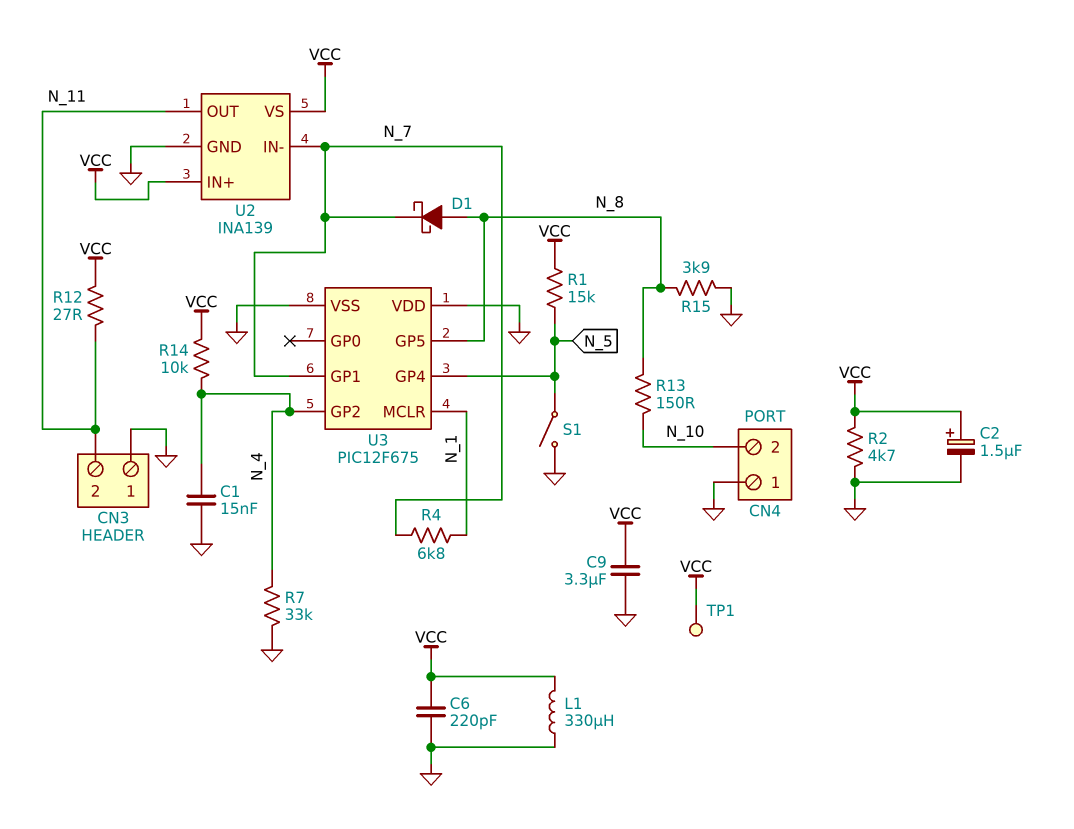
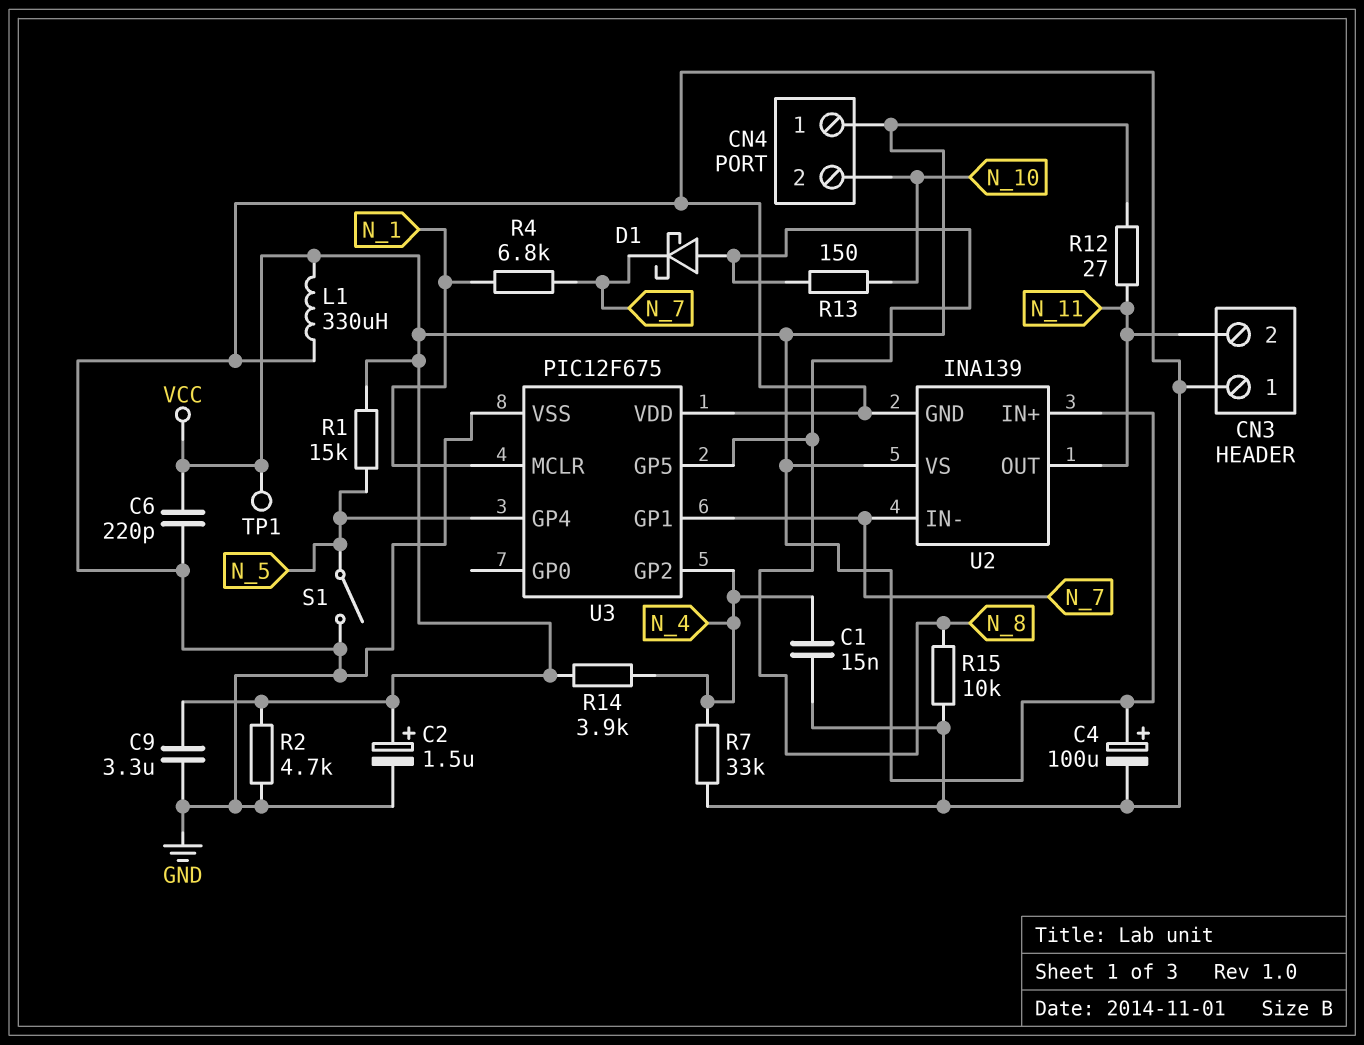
C4: none -> 100uF (plus VCC, minus GND)
CN4 pin 1: GND -> VCC
R14: 10k (N_4, VCC) -> 3.9k (N_4, VCC)
R15: 3.9k (GND, N_8) -> 10k (GND, N_8)

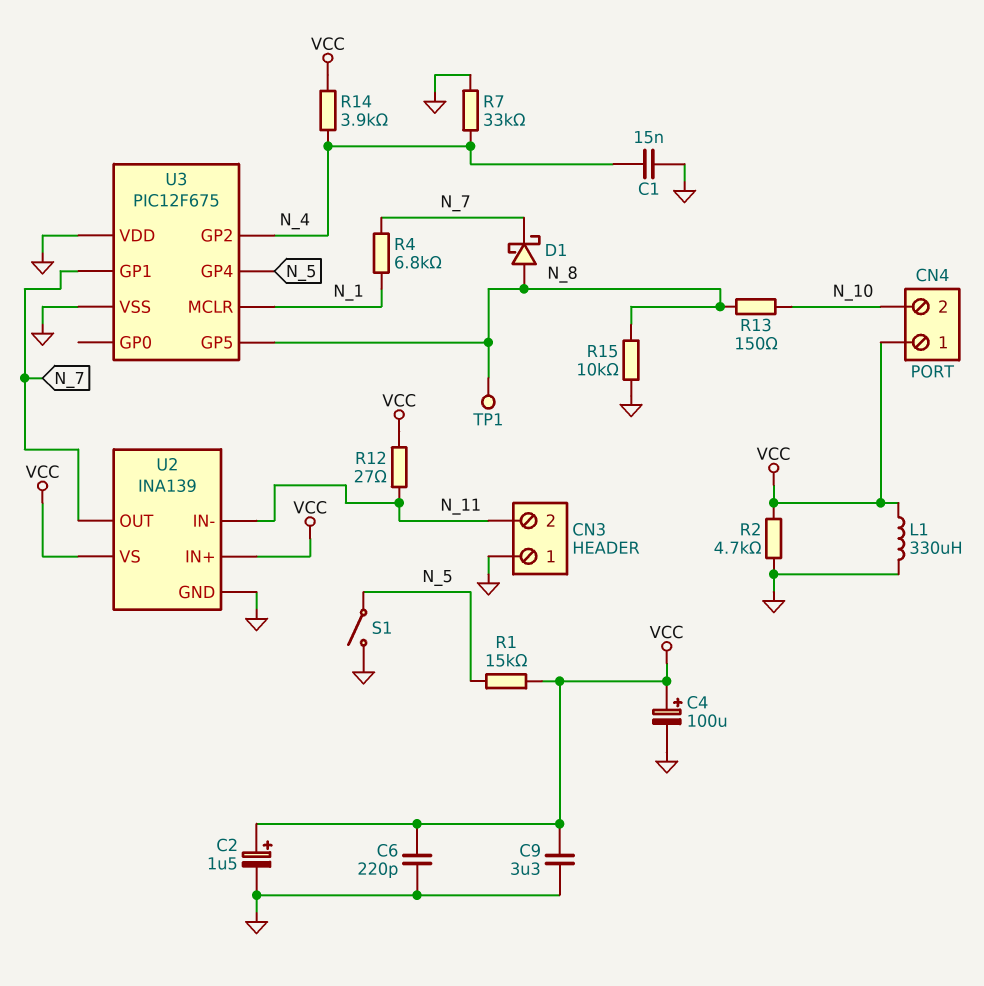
TP1: test point (VCC) -> test point (N_8)
U2 pin IN-: N_7 -> N_11
U2 pin OUT: N_11 -> N_7

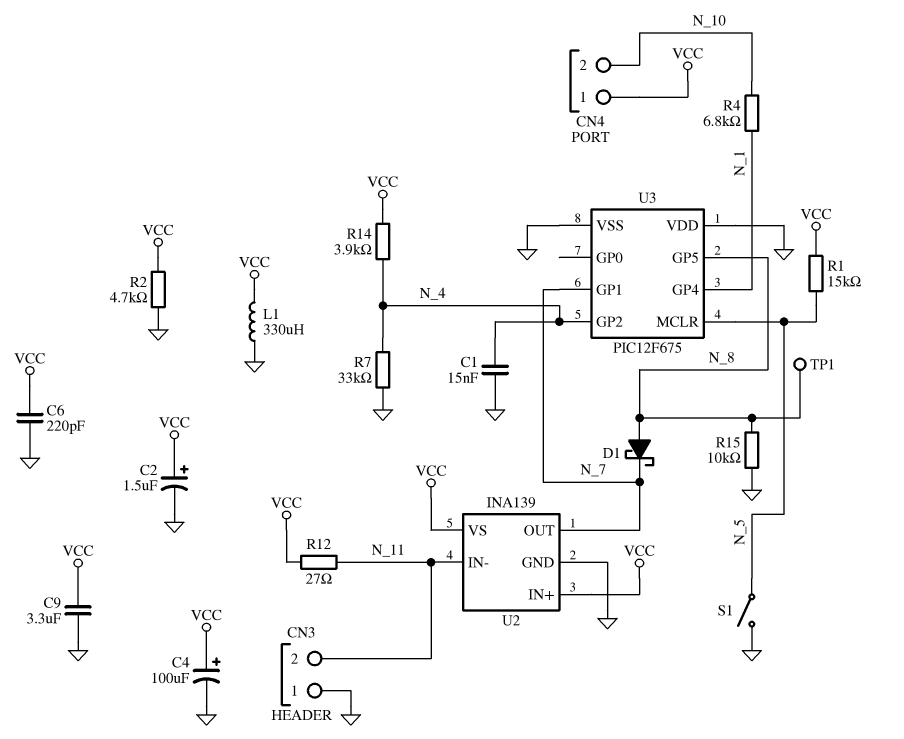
R4: 6.8k (N_1, N_7) -> 6.8k (N_1, N_10)
R13: 150 (N_8, N_10) -> none
U3 pin GP4: N_5 -> N_1
U3 pin MCLR: N_1 -> N_5

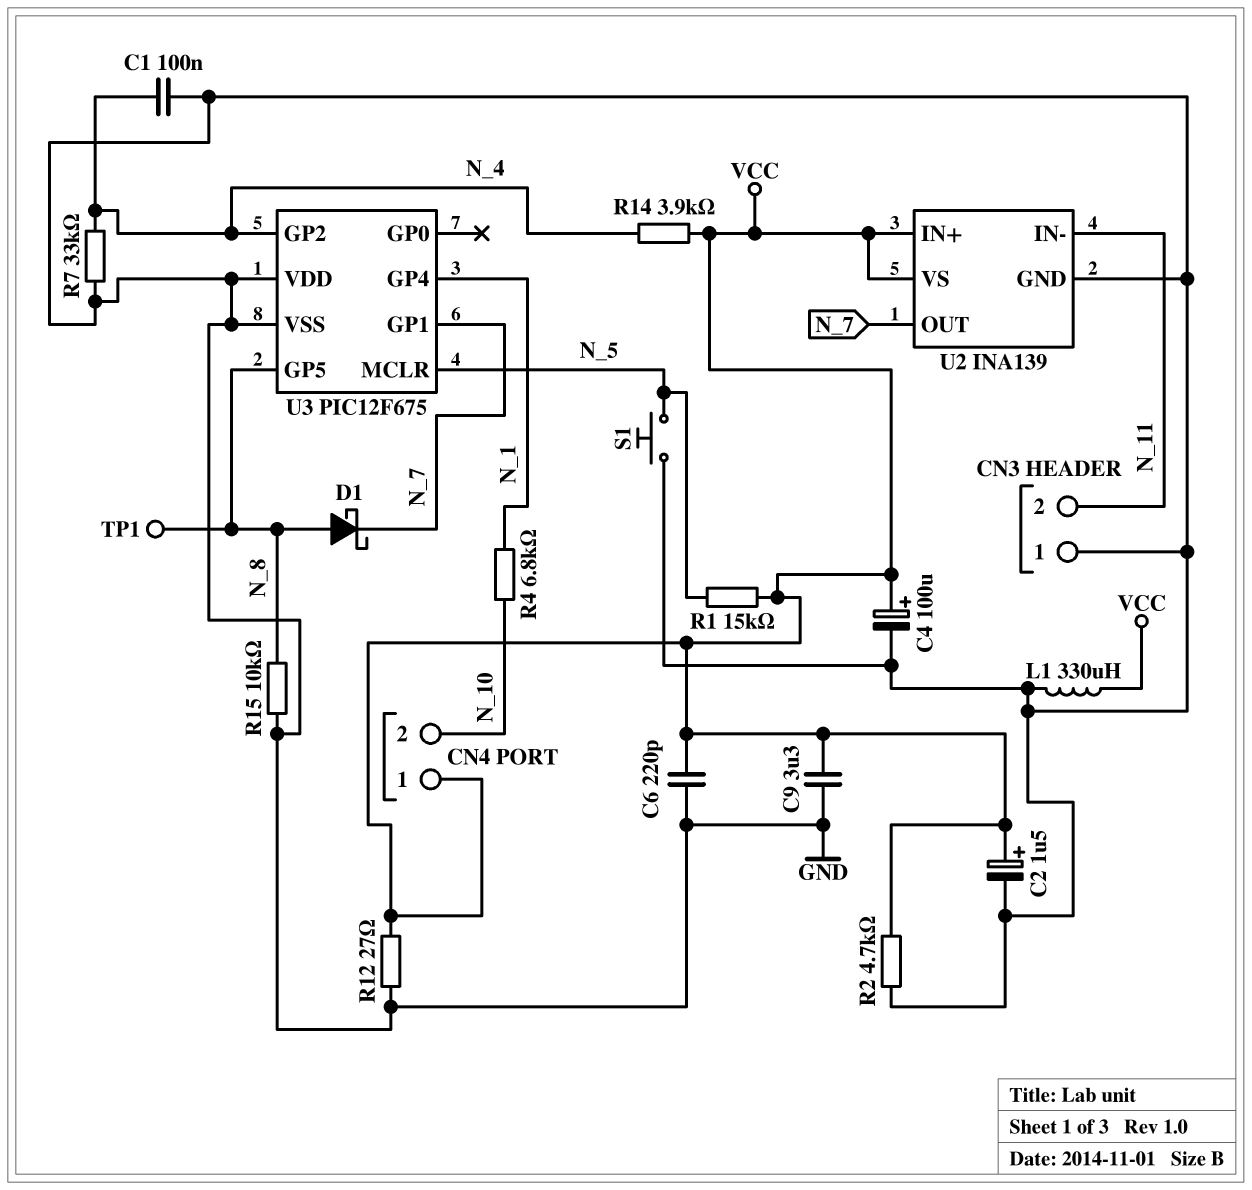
C1: 15nF (GND, N_4) -> 100nF (GND, N_4)
R12: 27 (N_11, VCC) -> 27 (GND, VCC)
S1: switch (GND, N_5) -> button (GND, N_5)

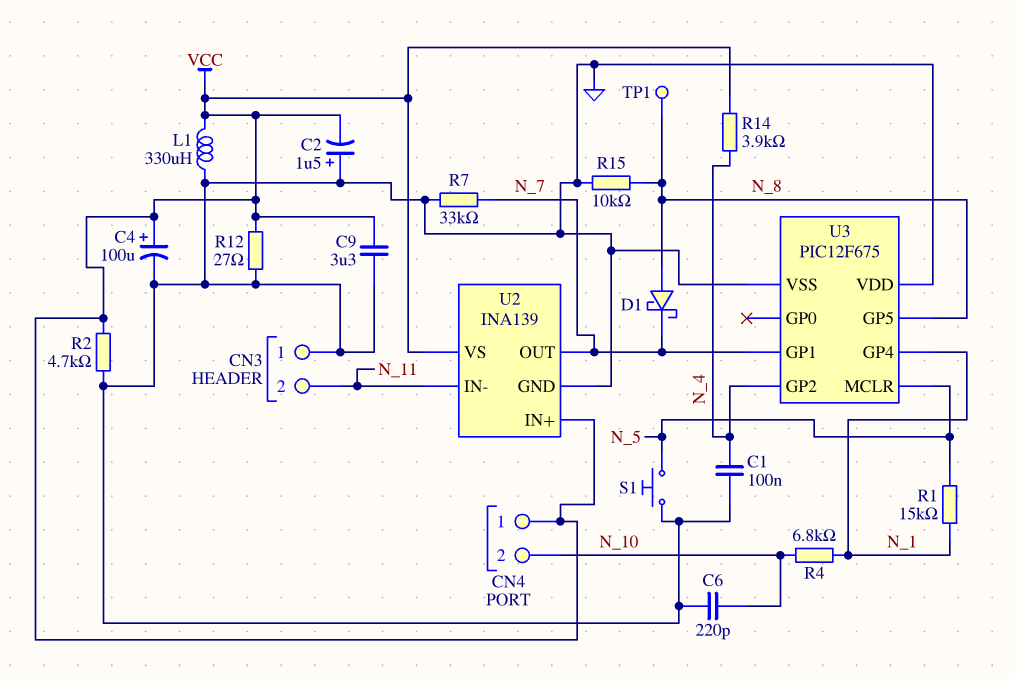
C2: 1.5uF (plus VCC, minus GND) -> 1.5uF (plus GND, minus VCC)
C6: 220pF (GND, VCC) -> 220pF (GND, N_10)
R1: 15k (N_5, VCC) -> 15k (N_1, N_5)
R7: 33k (GND, N_4) -> 33k (GND, N_7)

